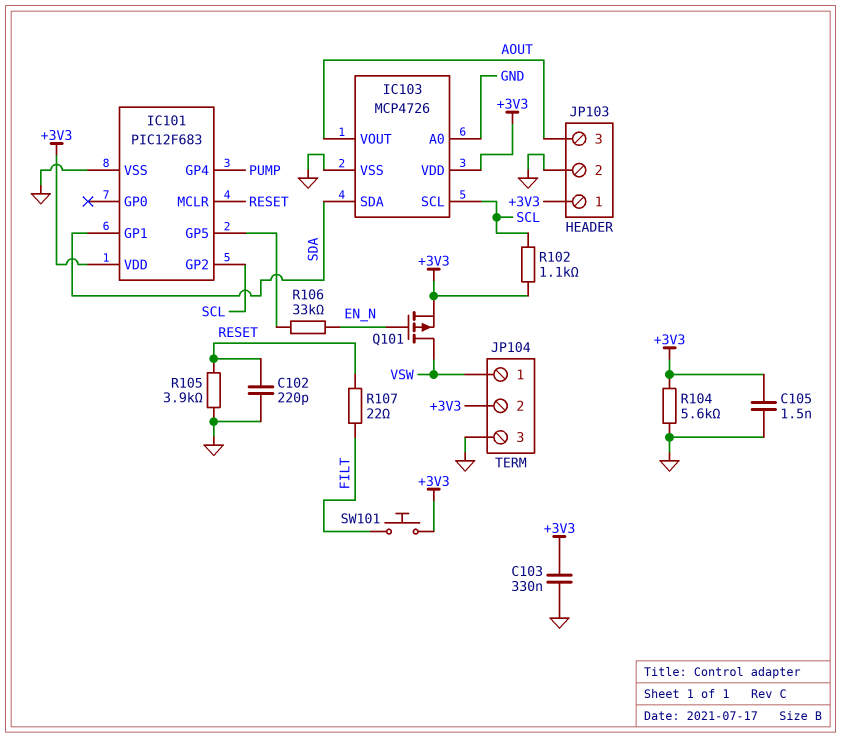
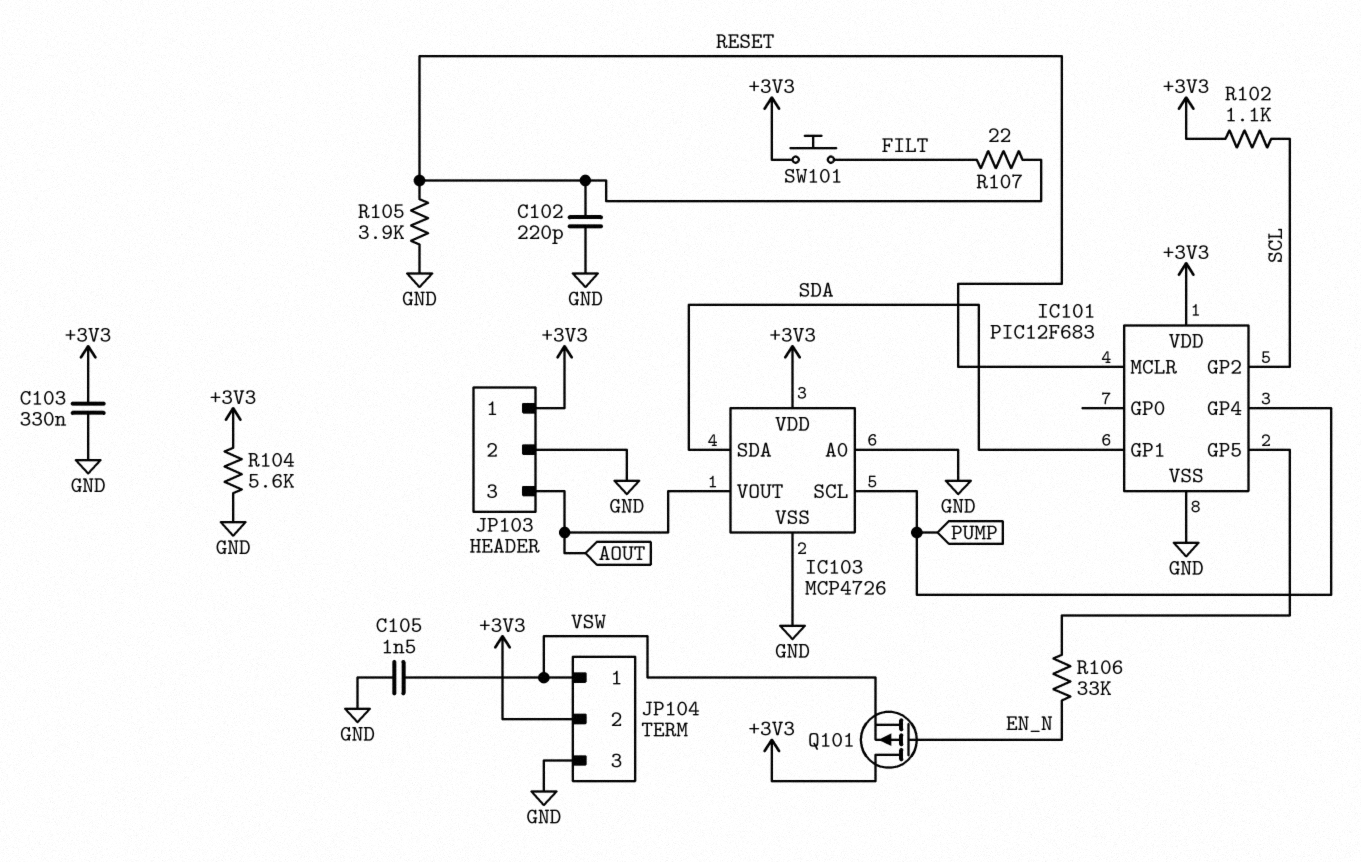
C105: 1.5nF (+3V3, GND) -> 1.5nF (GND, VSW)
IC103 pin SCL: SCL -> PUMP
Q101: PMOS (G EN_N, D VSW, S +3V3) -> PMOS (G EN_N, D +3V3, S VSW)

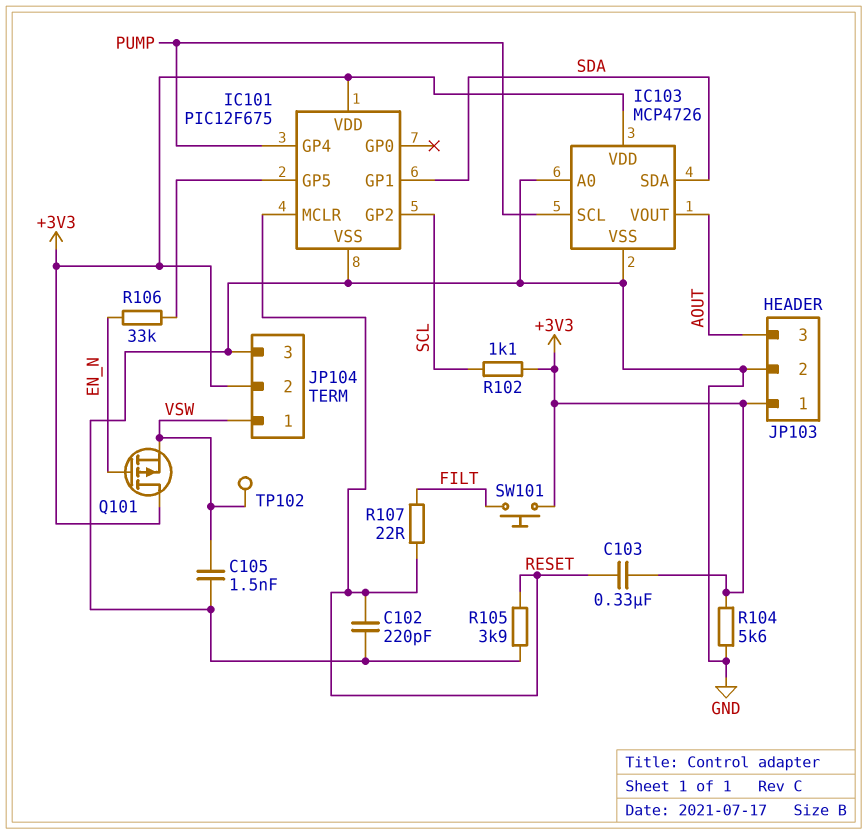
C103: 330nF (+3V3, GND) -> 330nF (+3V3, RESET)
IC101: PIC12F683 -> PIC12F675
TP102: none -> test point (VSW)

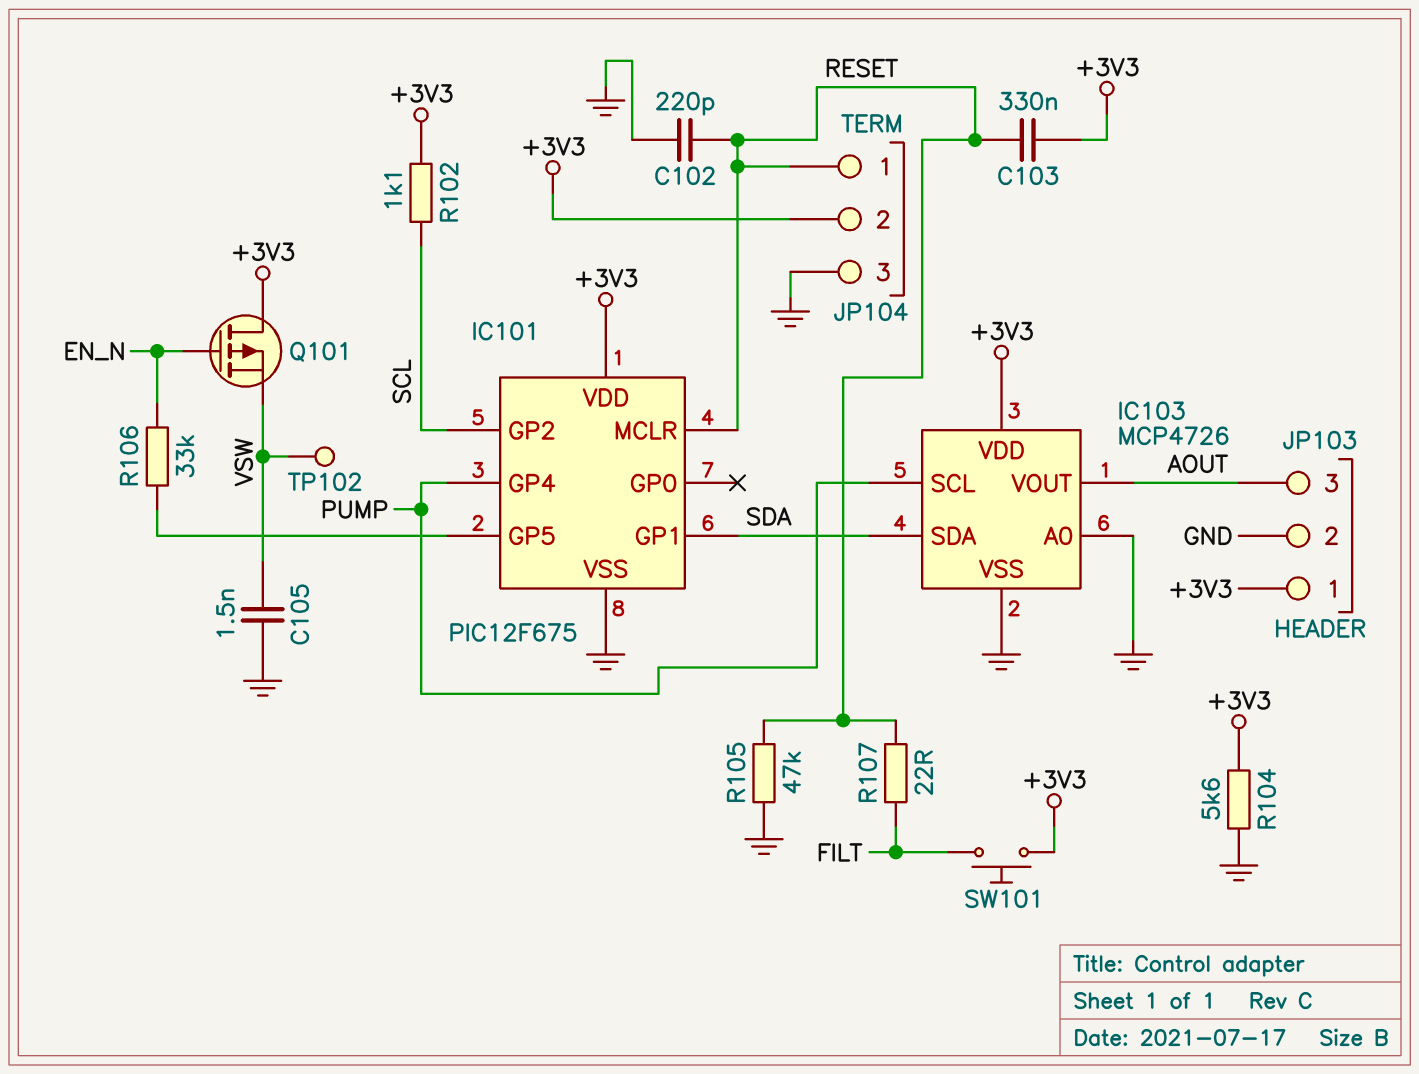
JP104 pin 1: VSW -> RESET
R105: 3.9k (GND, RESET) -> 47k (GND, RESET)

